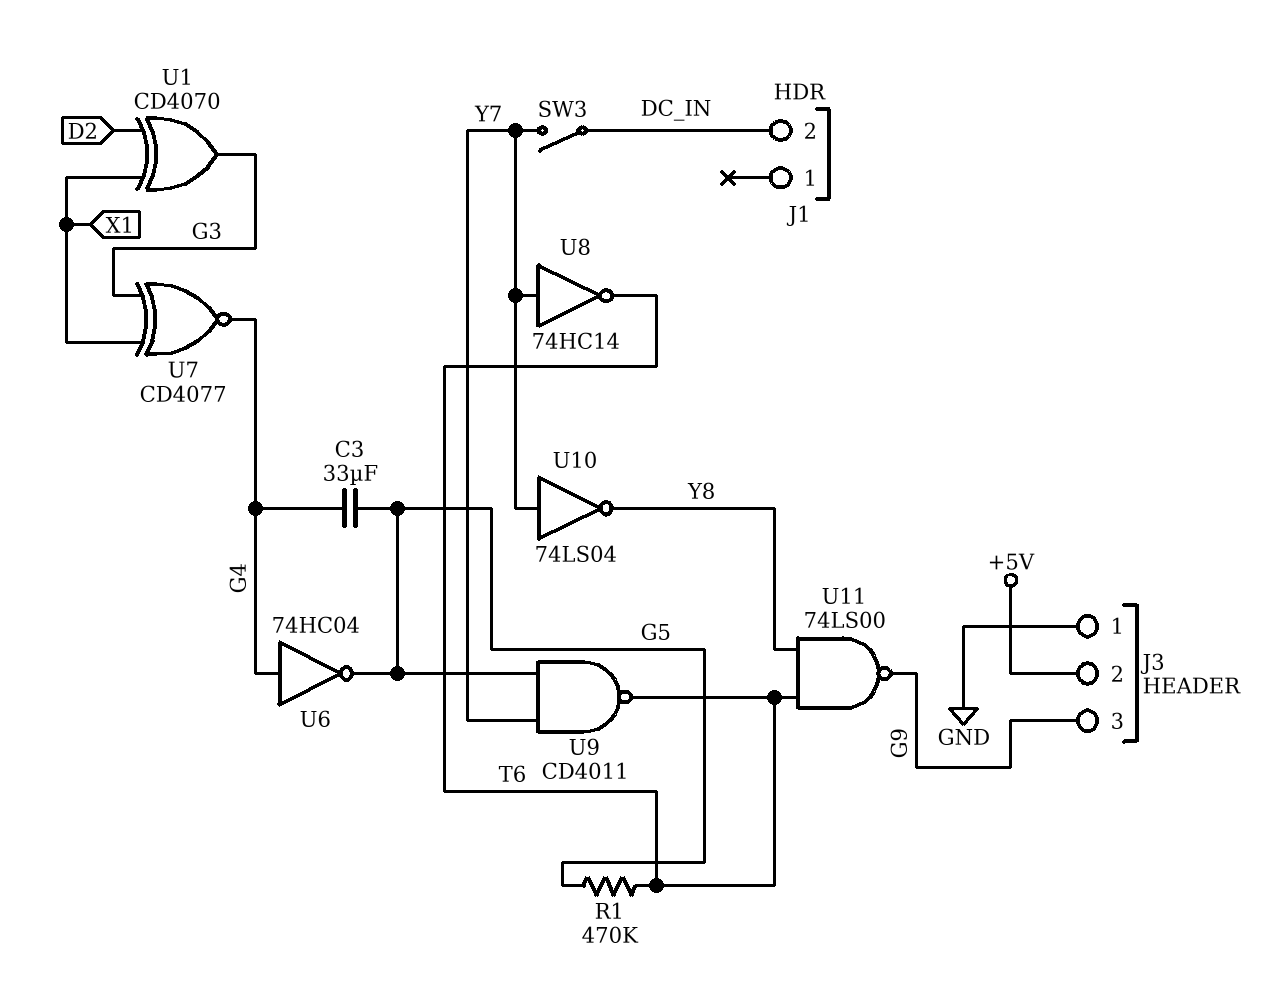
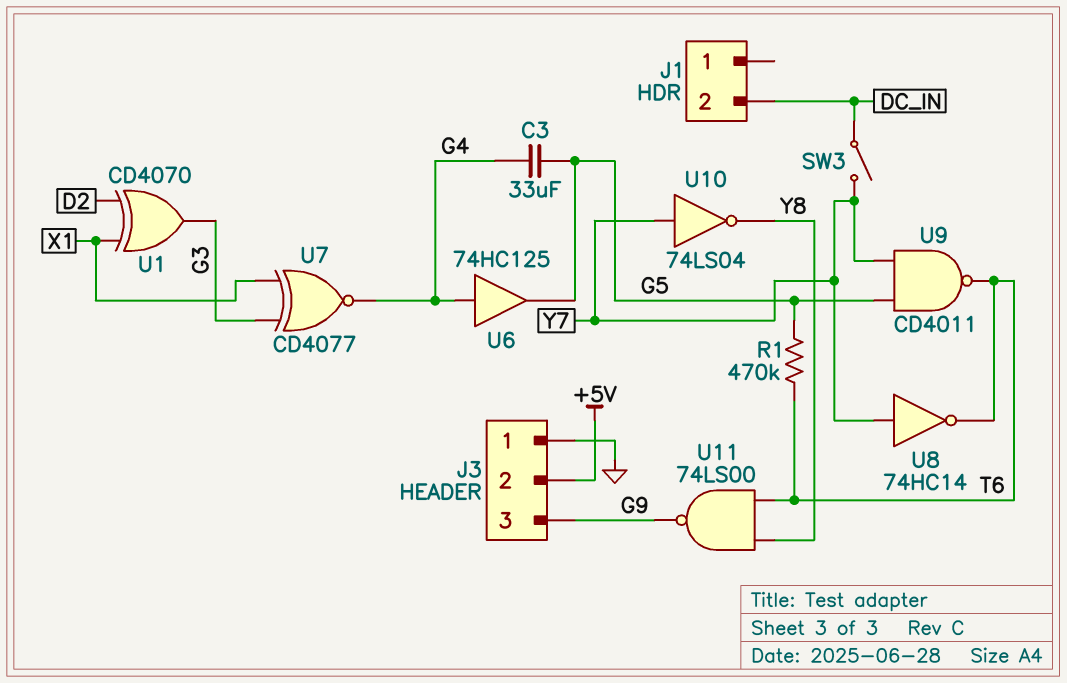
U6: NOT 74HC04 (in G4, out G5) -> buffer 74HC125 (in G4, out G5)

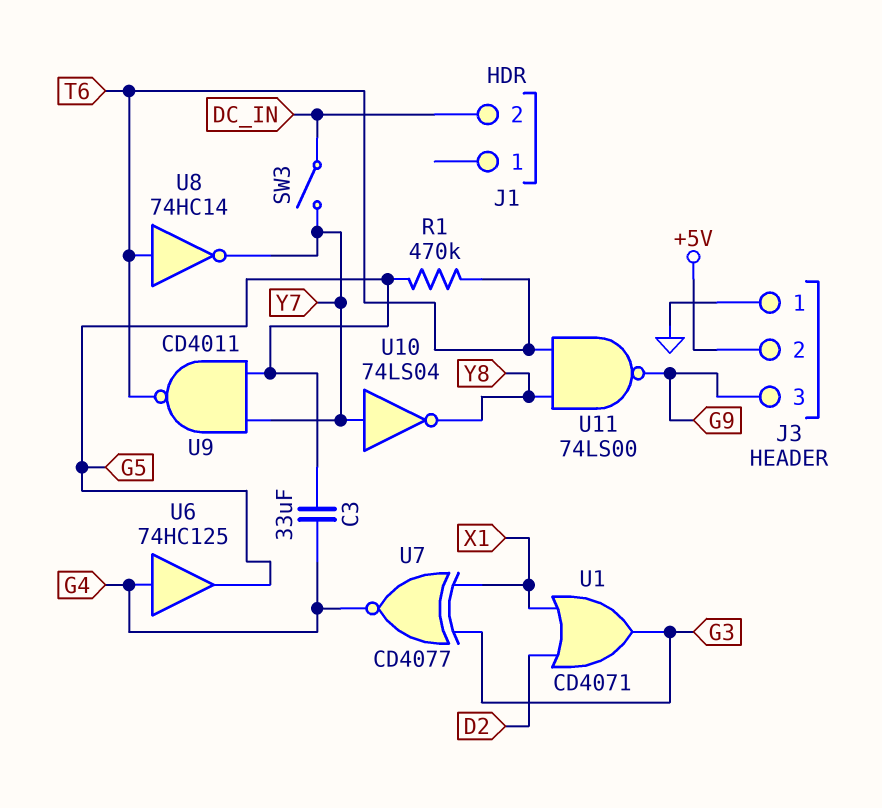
U1: XOR CD4070 (in D2, in X1, out G3) -> OR CD4071 (in D2, in X1, out G3)
U8: NOT 74HC14 (in Y7, out T6) -> NOT 74HC14 (in T6, out Y7)

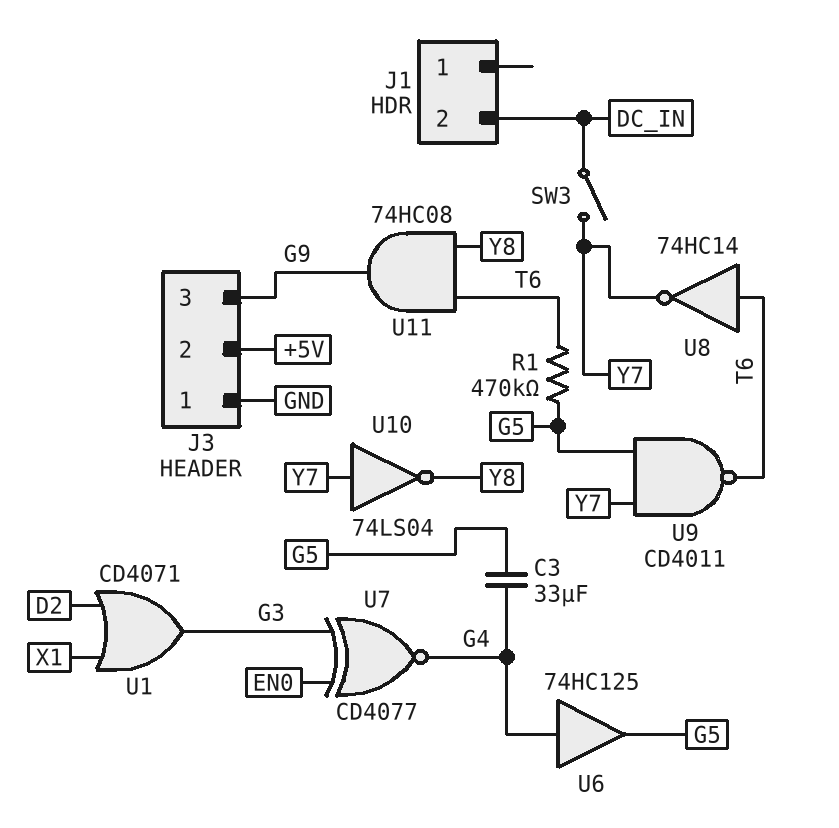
U7: XNOR CD4077 (in G3, in X1, out G4) -> XNOR CD4077 (in EN0, in G3, out G4)
U11: NAND 74LS00 (in T6, in Y8, out G9) -> AND 74HC08 (in T6, in Y8, out G9)

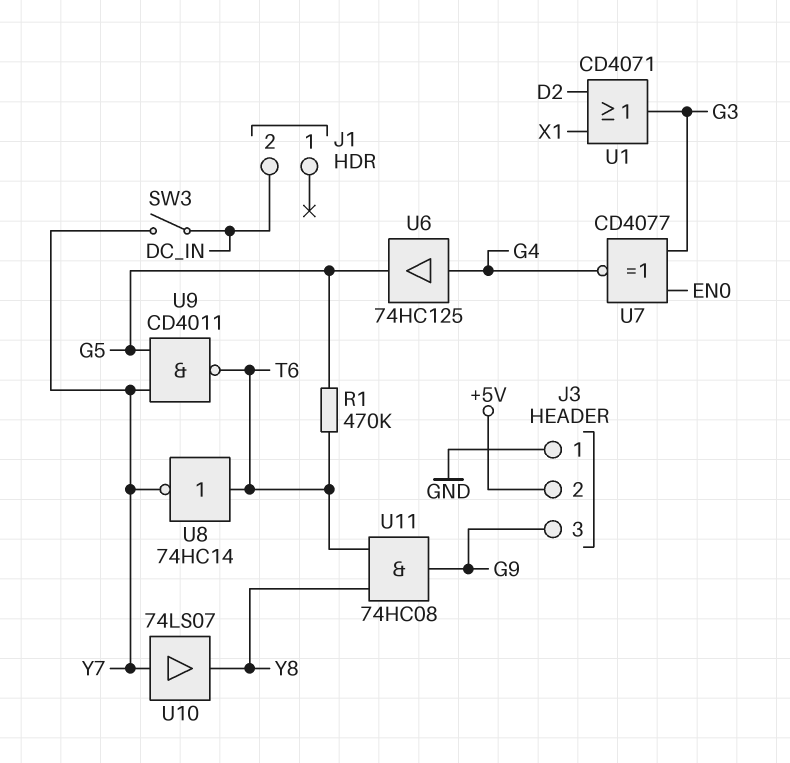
C3: 33uF (G4, G5) -> none
U10: NOT 74LS04 (in Y7, out Y8) -> buffer 74LS07 (in Y7, out Y8)

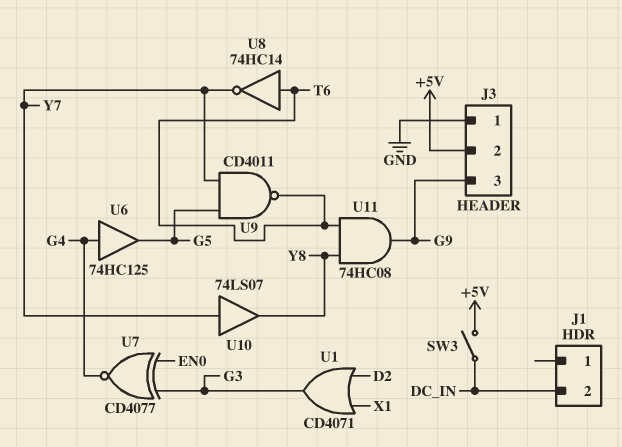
R1: 470k (G5, T6) -> none
SW3: switch (DC_IN, Y7) -> switch (+5V, DC_IN)

